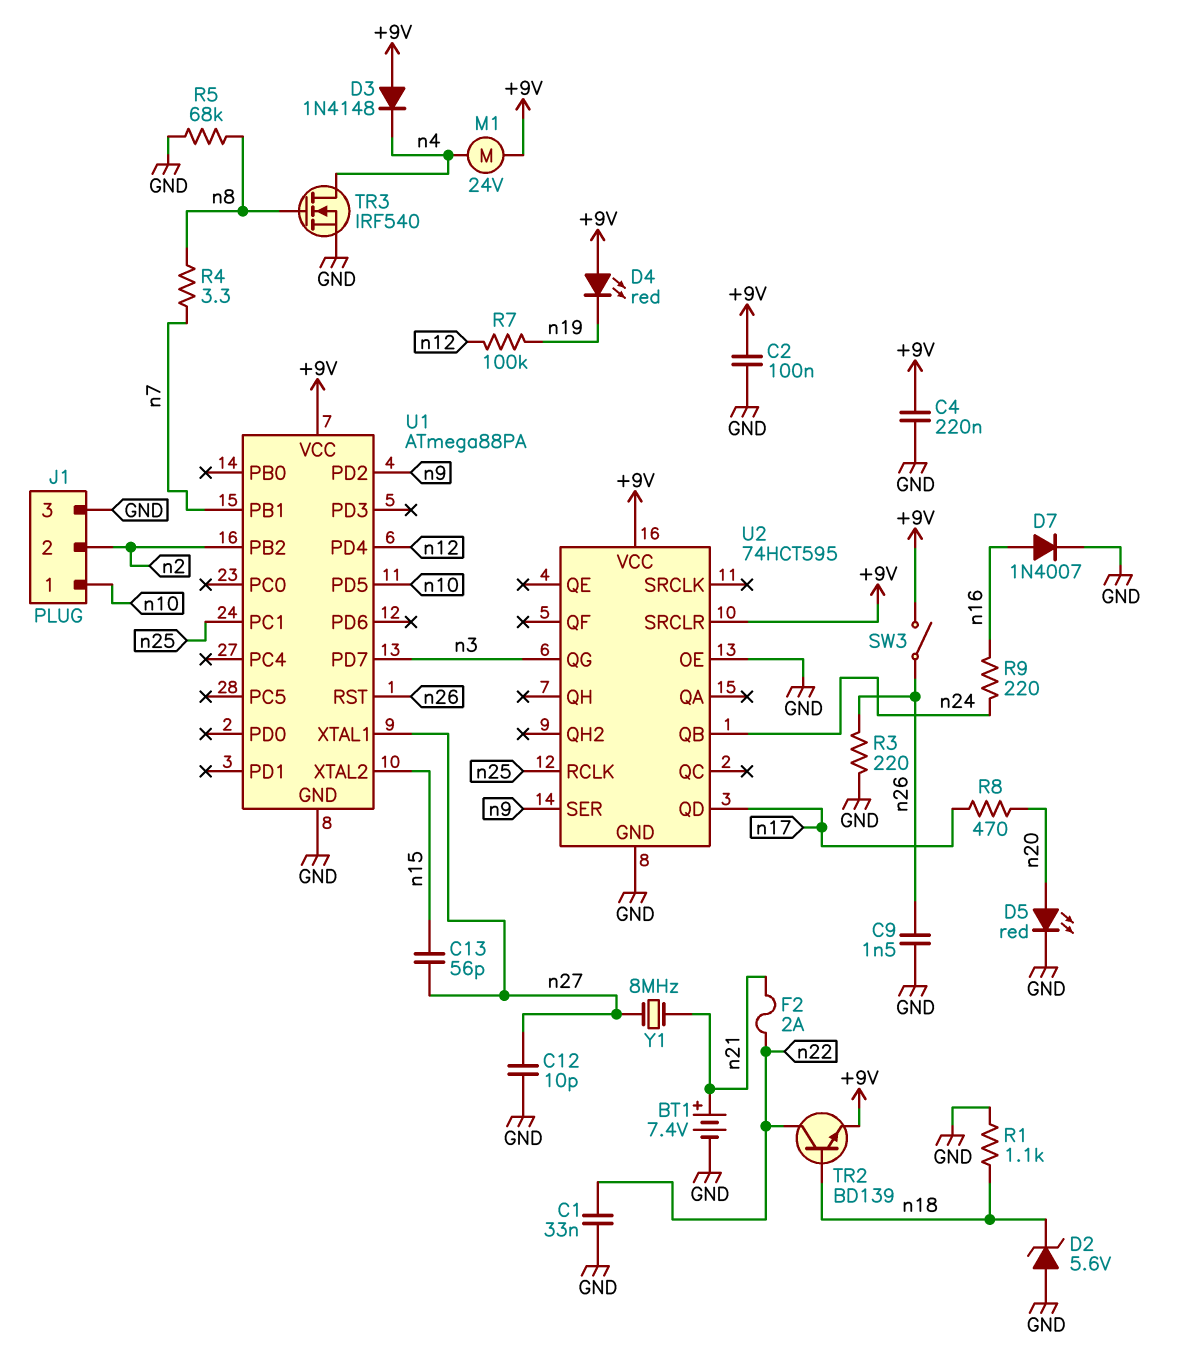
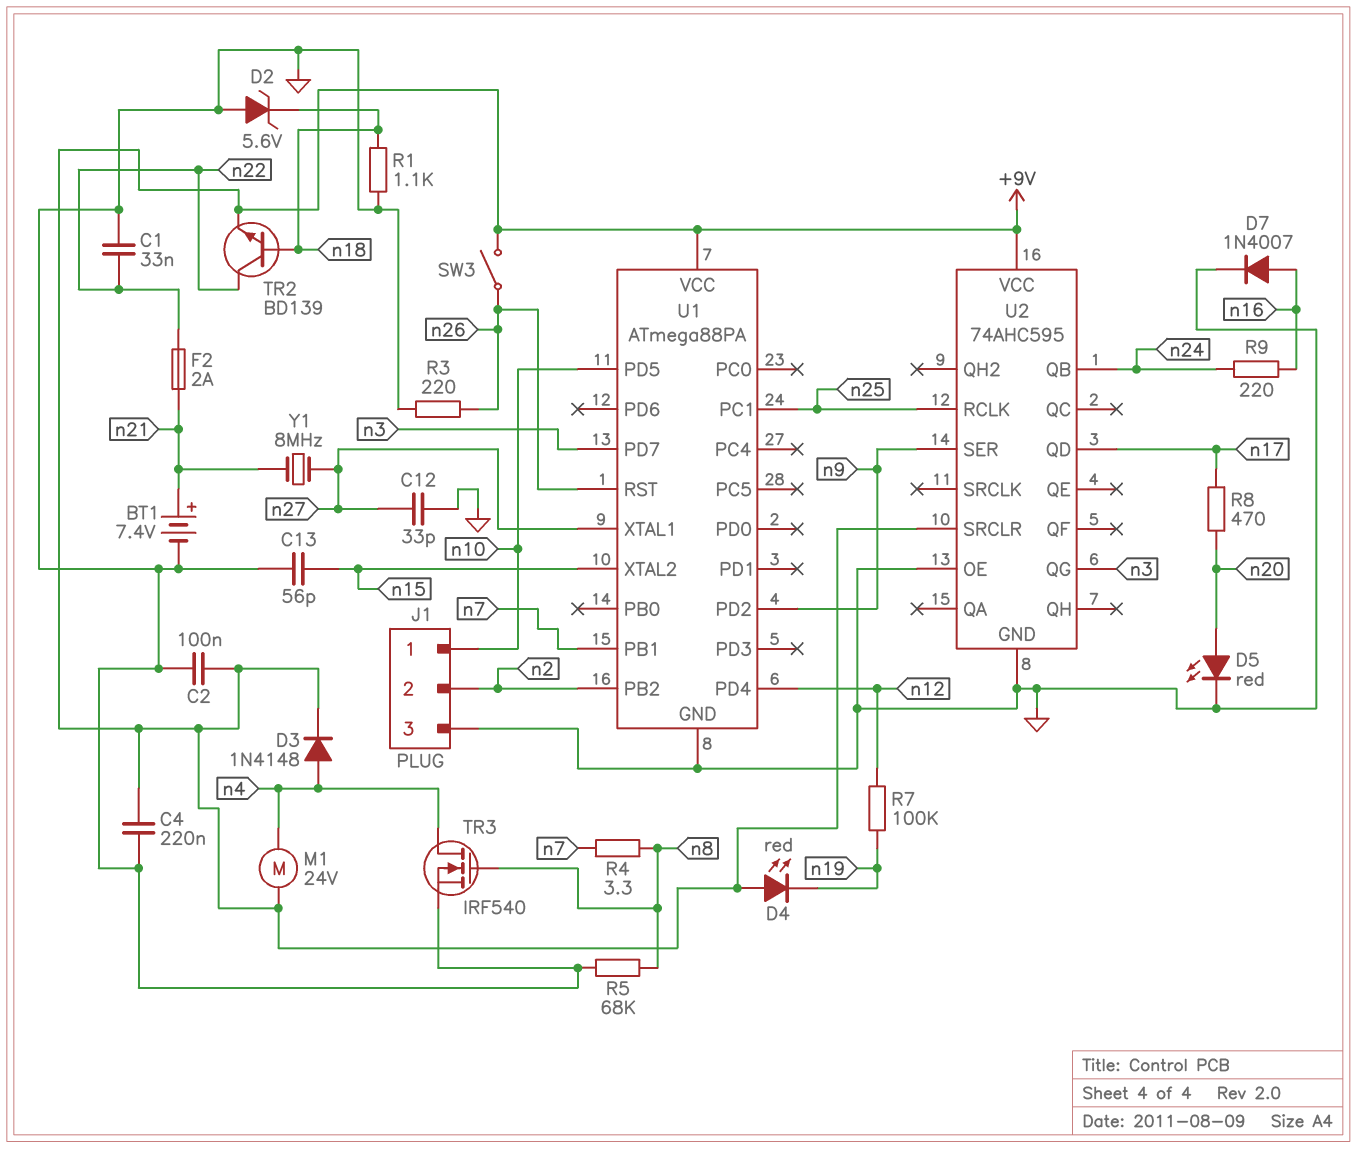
C9: 1.5nF (GND, n26) -> none
C12: 10pF (GND, n27) -> 33pF (GND, n27)
C13: 56pF (n15, n27) -> 56pF (GND, n15)
D3: diode 1N4148 (A +9V, K n4) -> diode 1N4148 (A n4, K +9V)
U2: 74HCT595 -> 74AHC595

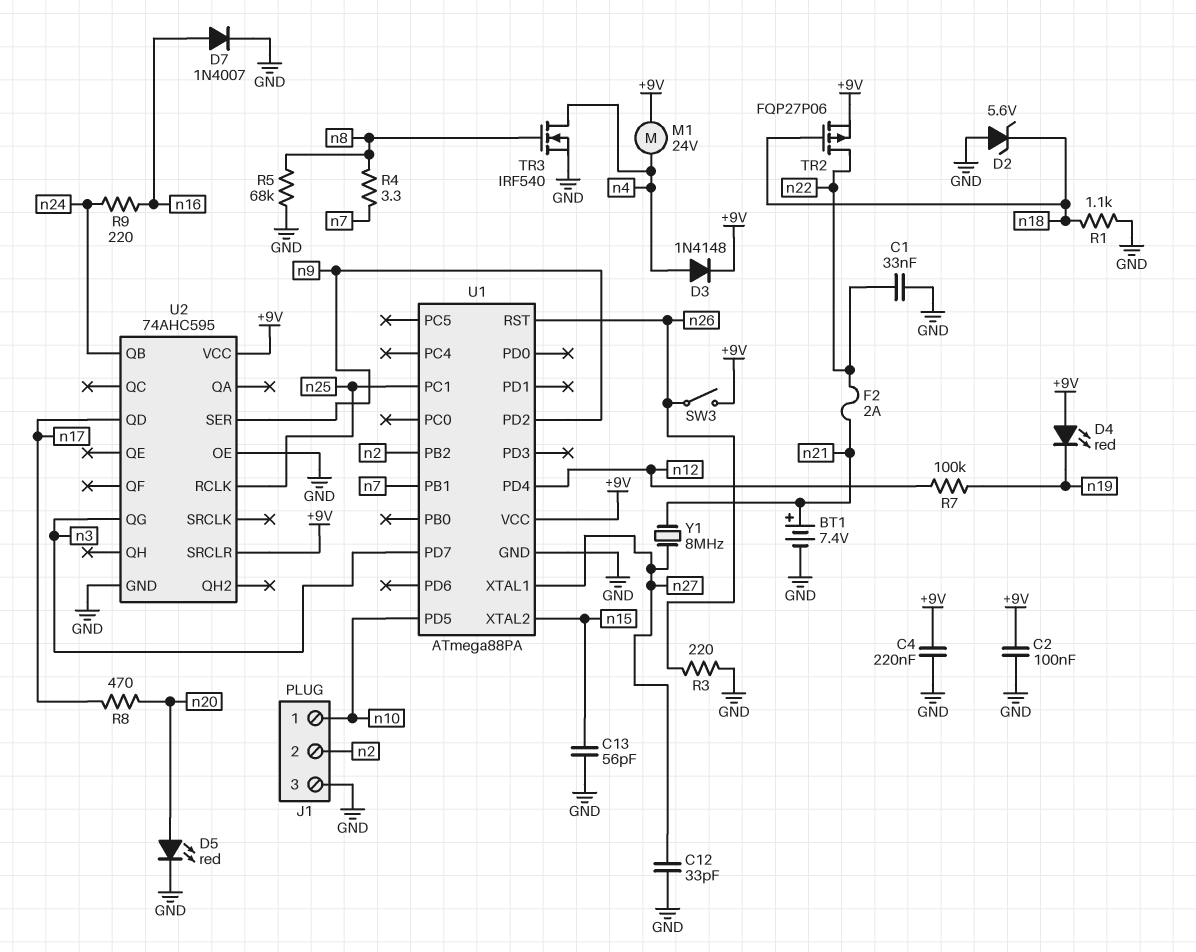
TR2: NPN BD139 (B n18, C n22, E +9V) -> PMOS FQP27P06 (G n18, D n22, S +9V)

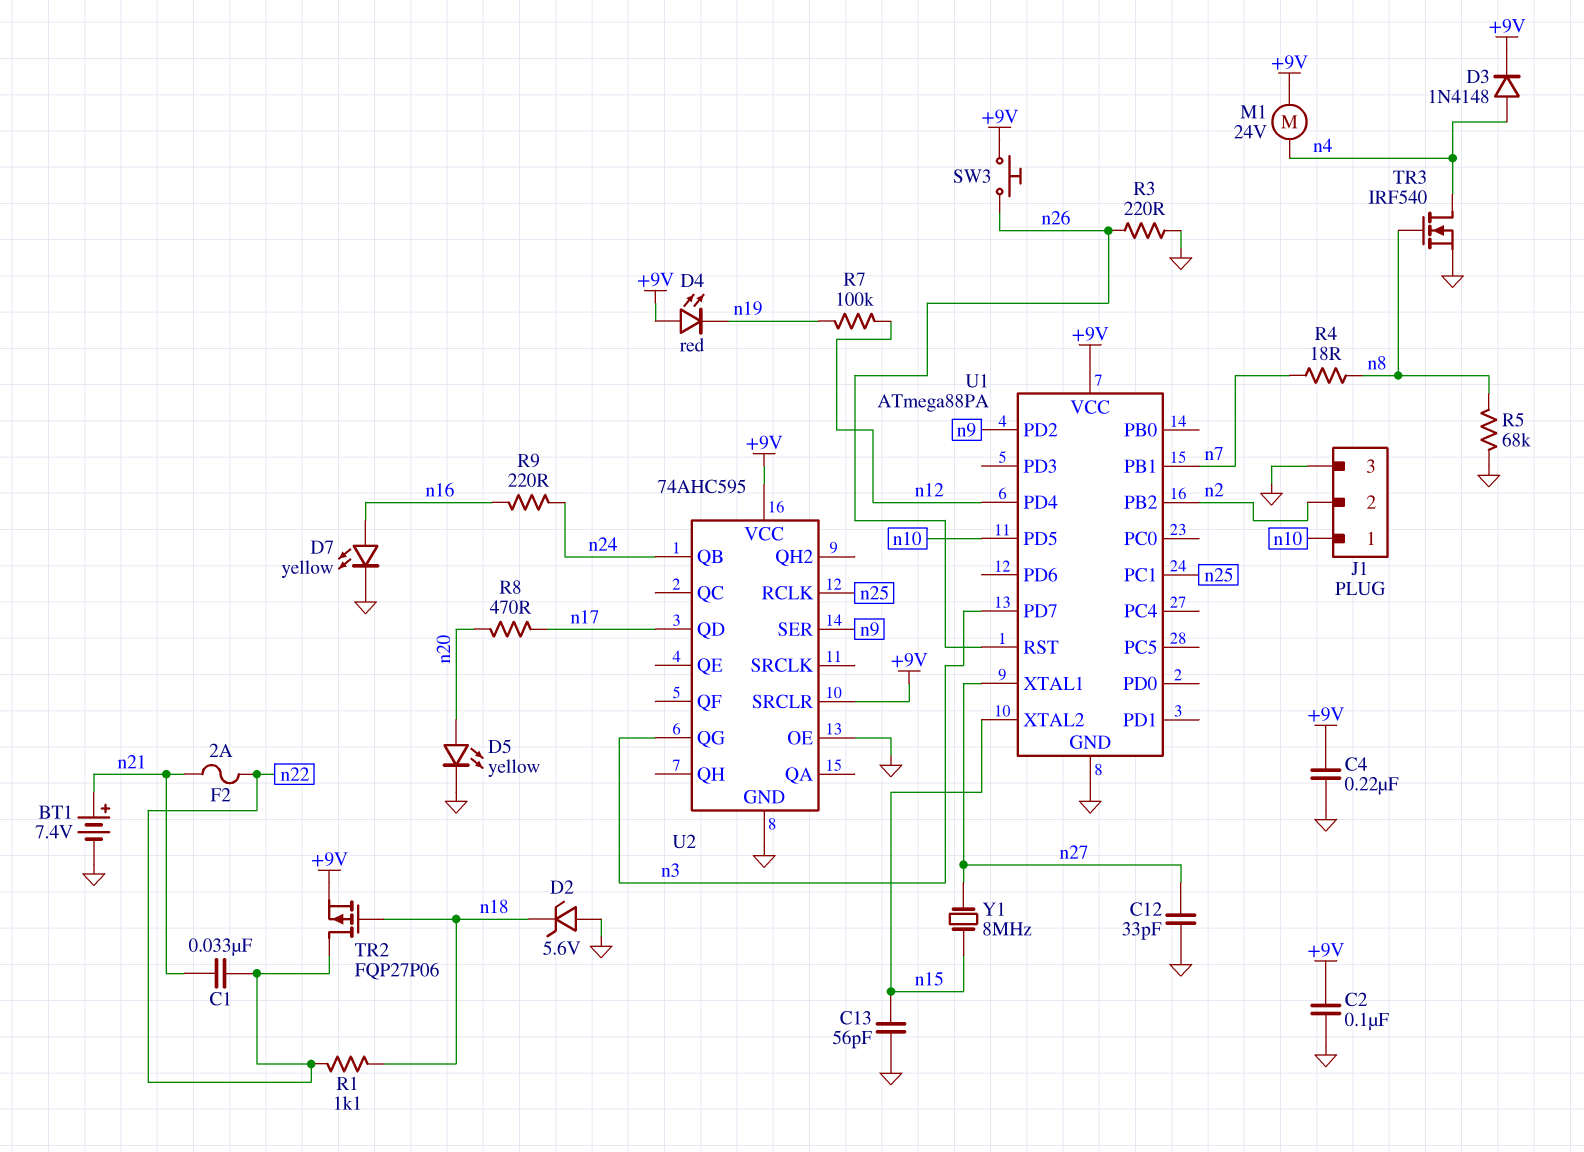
C1: 33nF (GND, n22) -> 33nF (n21, n22)
D5: LED red (A n20, K GND) -> LED yellow (A n20, K GND)
D7: diode 1N4007 (A n16, K GND) -> LED yellow (A n16, K GND)
R1: 1.1k (GND, n18) -> 1.1k (n18, n22)
R4: 3.3 (n7, n8) -> 18 (n7, n8)
SW3: switch (+9V, n26) -> button (+9V, n26)
Y1: 8MHz (n21, n27) -> 8MHz (n15, n27)

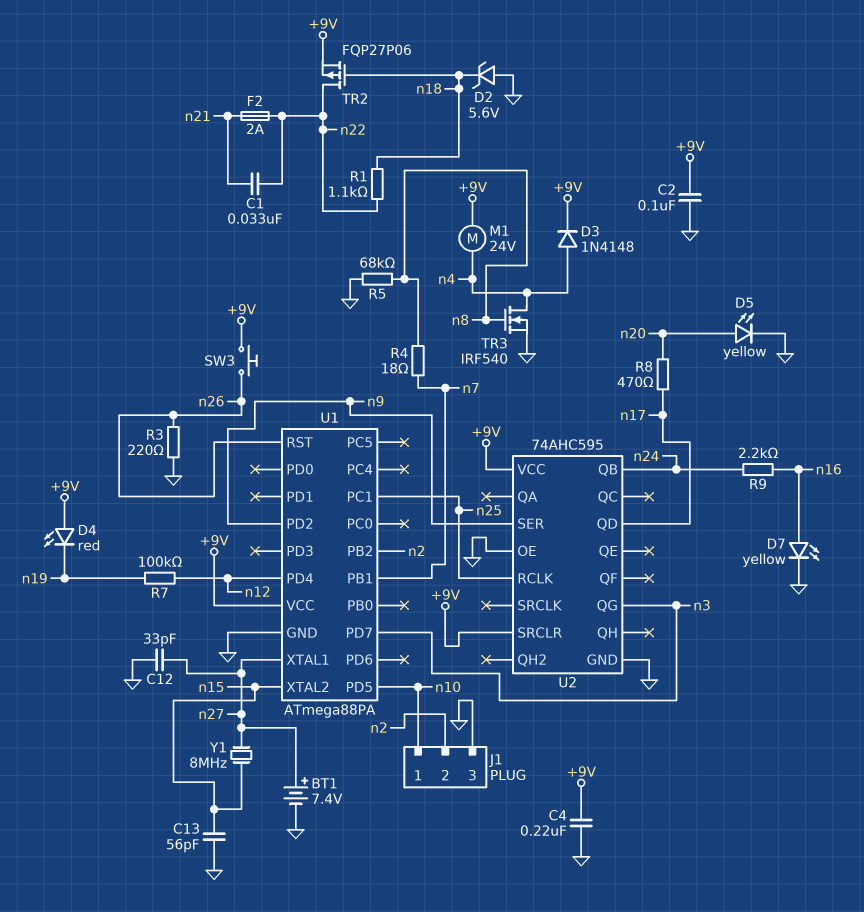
BT1: 7.4V (plus n21, minus GND) -> 7.4V (plus n27, minus GND)
R9: 220 (n16, n24) -> 2.2k (n16, n24)

